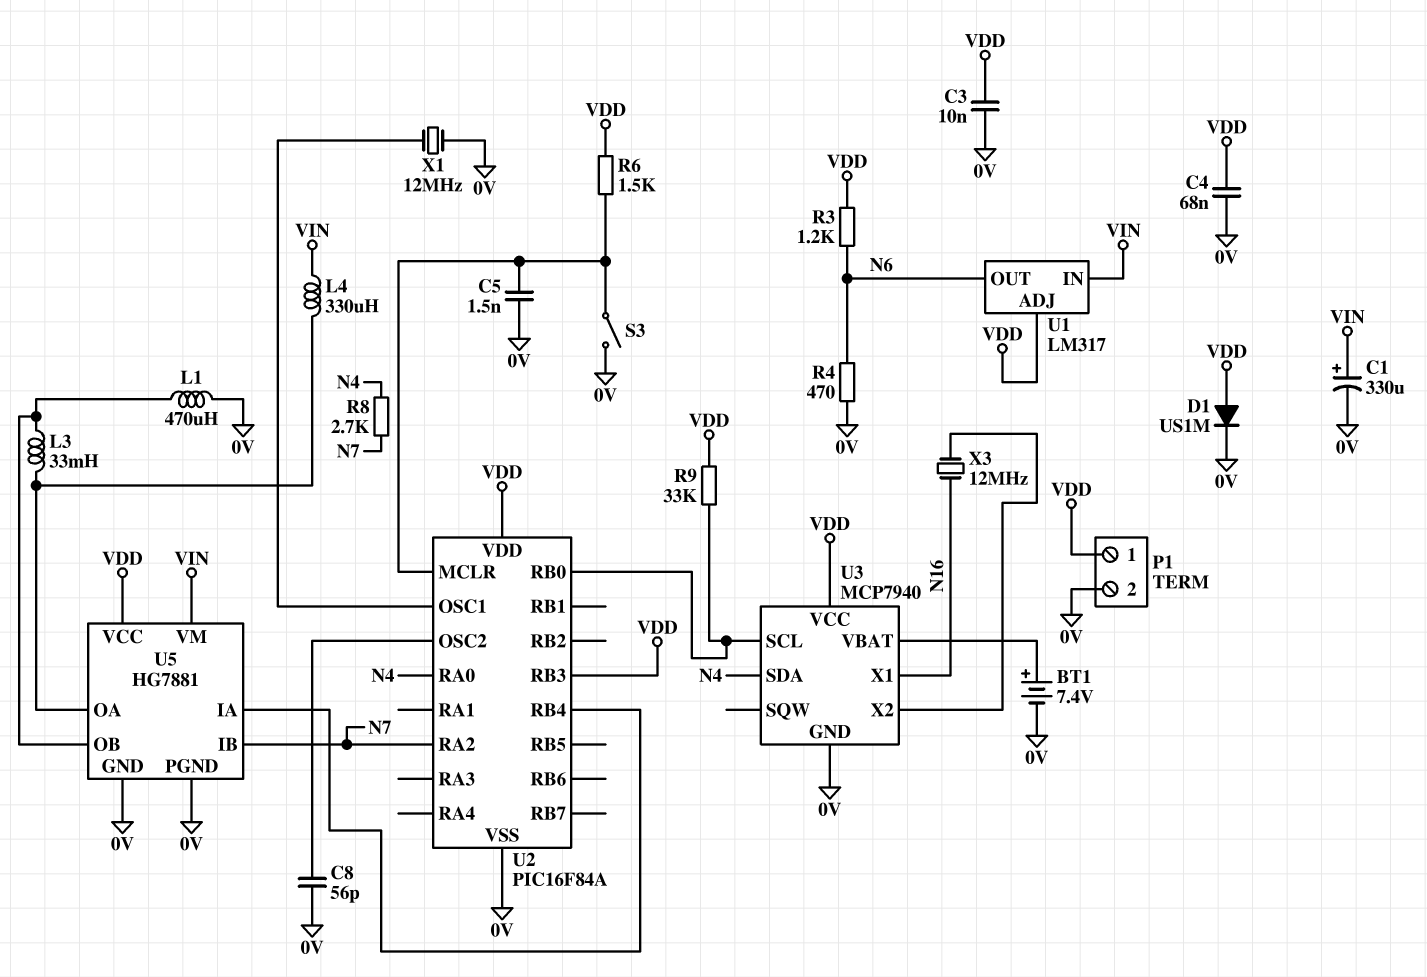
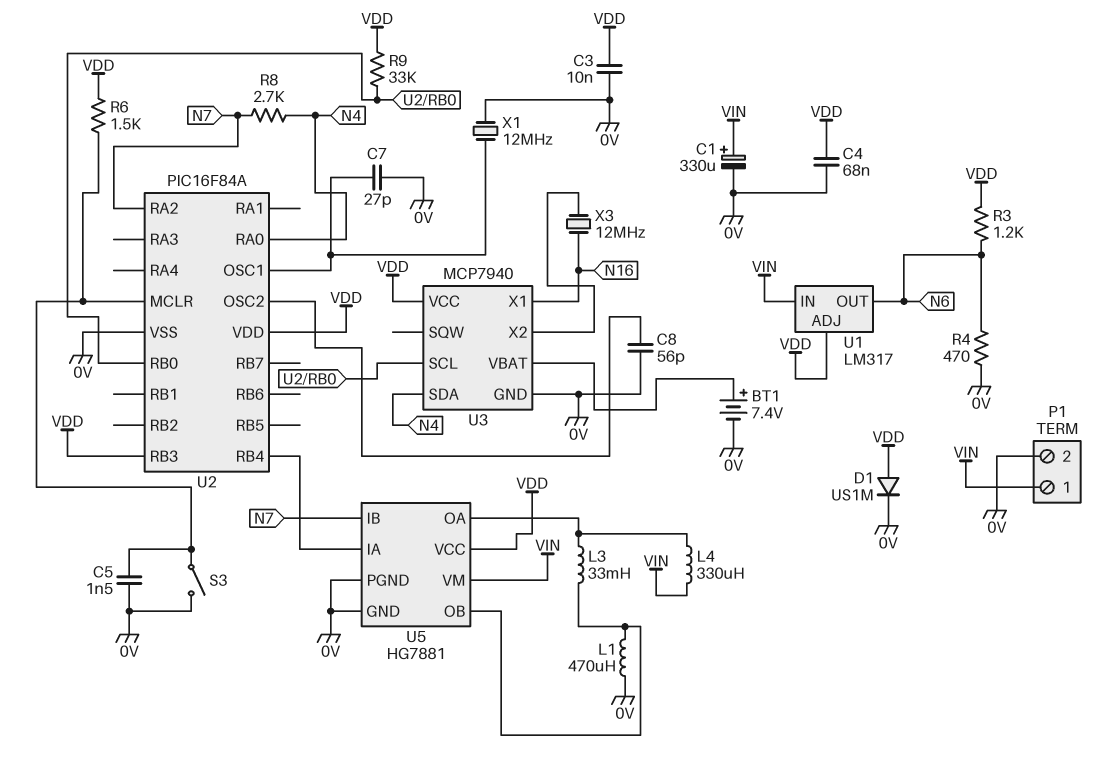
C7: none -> 27pF (0V, U2/OSC1)
P1 pin 1: VDD -> VIN

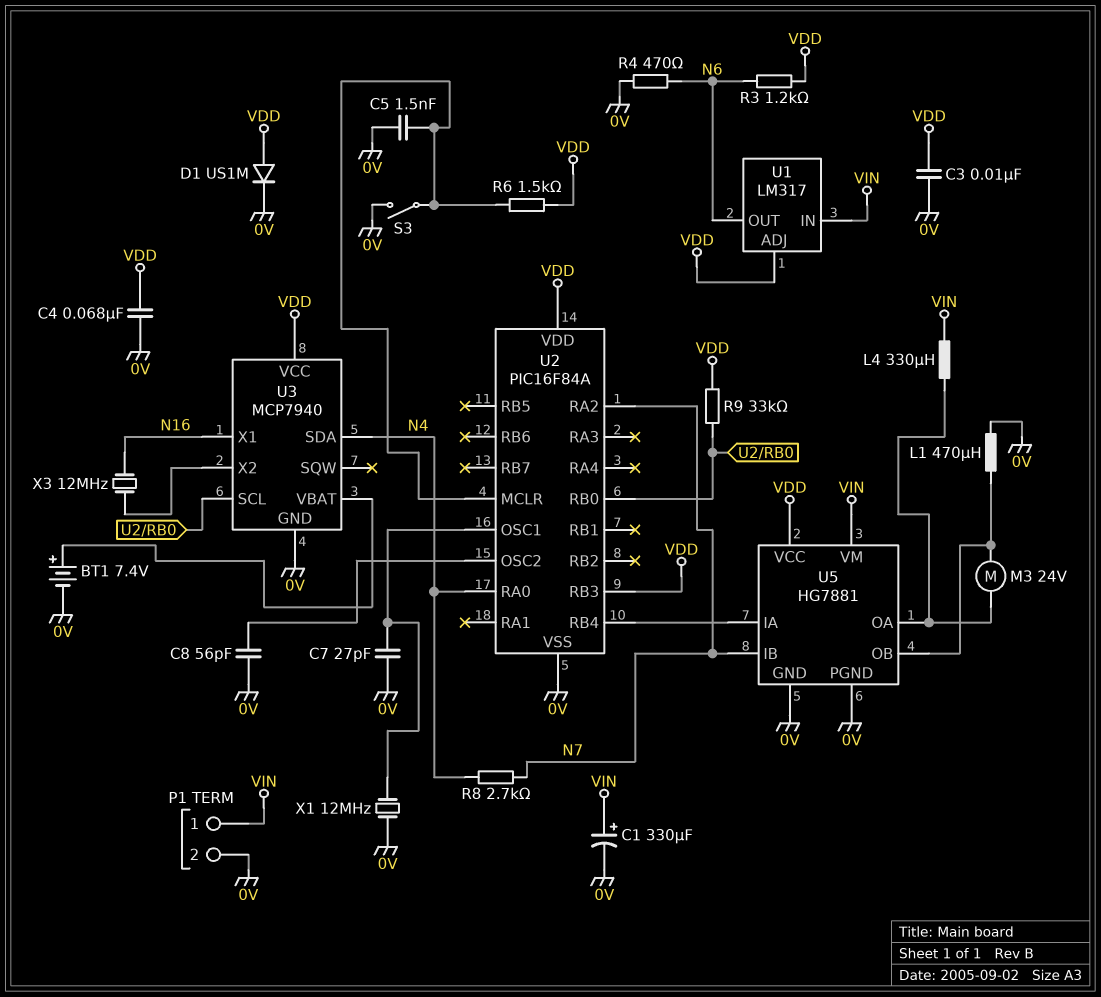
L3: 33mH (U5/OA, U5/OB) -> none
M3: none -> motor 24V (U5/OA, U5/OB)

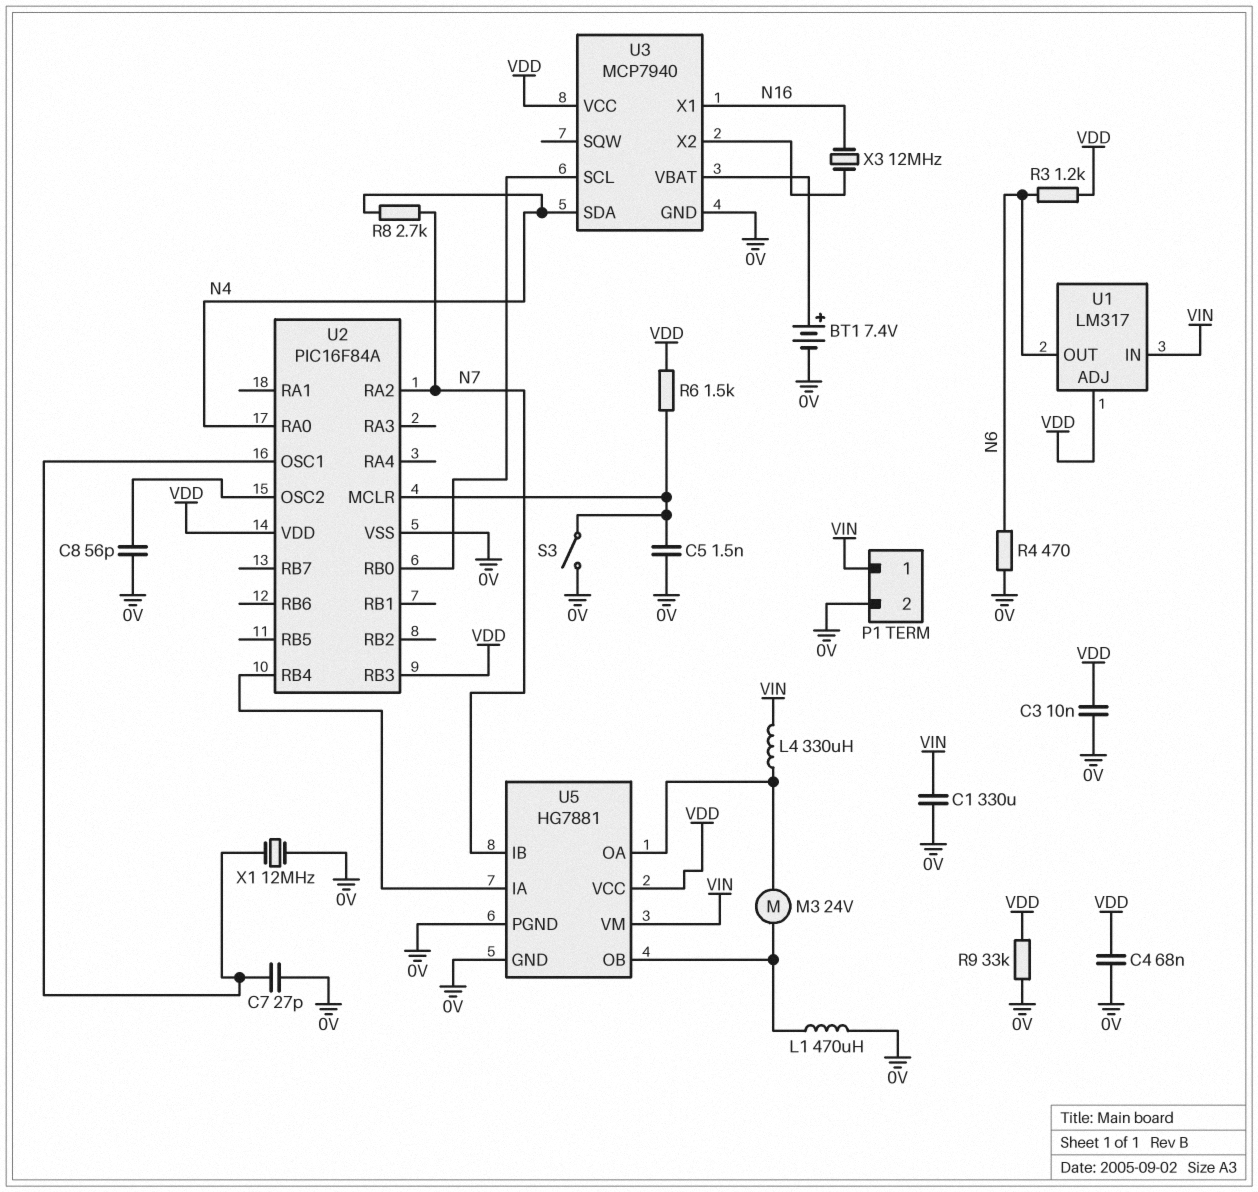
C1: 330uF (plus VIN, minus 0V) -> 330uF (0V, VIN)
D1: diode US1M (A VDD, K 0V) -> none
R9: 33k (U2/RB0, VDD) -> 33k (0V, VDD)

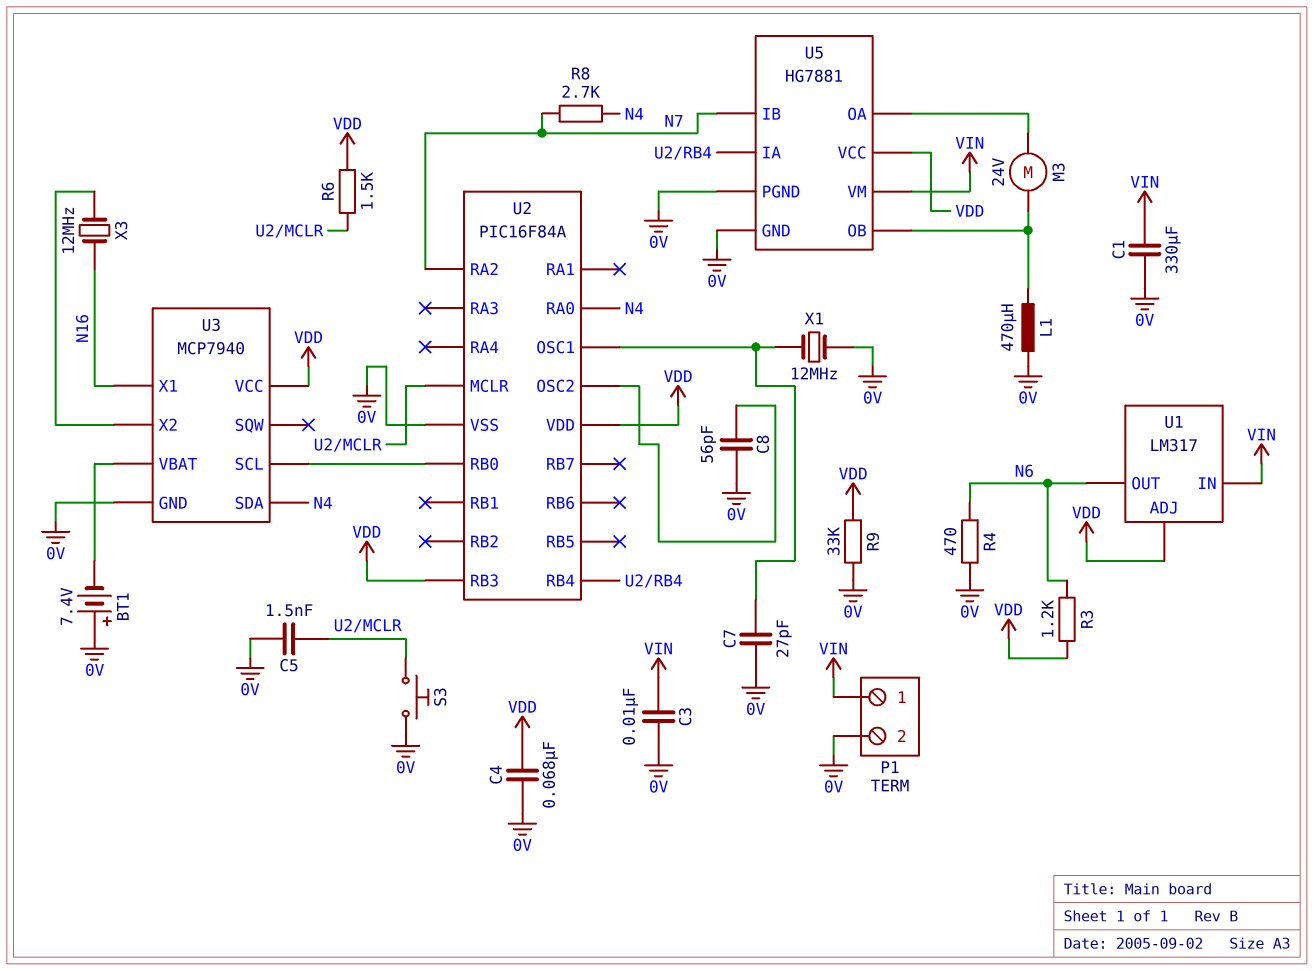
BT1: 7.4V (plus U3/VBAT, minus 0V) -> 7.4V (plus 0V, minus U3/VBAT)
C3: 10nF (0V, VDD) -> 10nF (0V, VIN)
L4: 330uH (U5/OA, VIN) -> none
S3: switch (0V, U2/MCLR) -> button (0V, U2/MCLR)

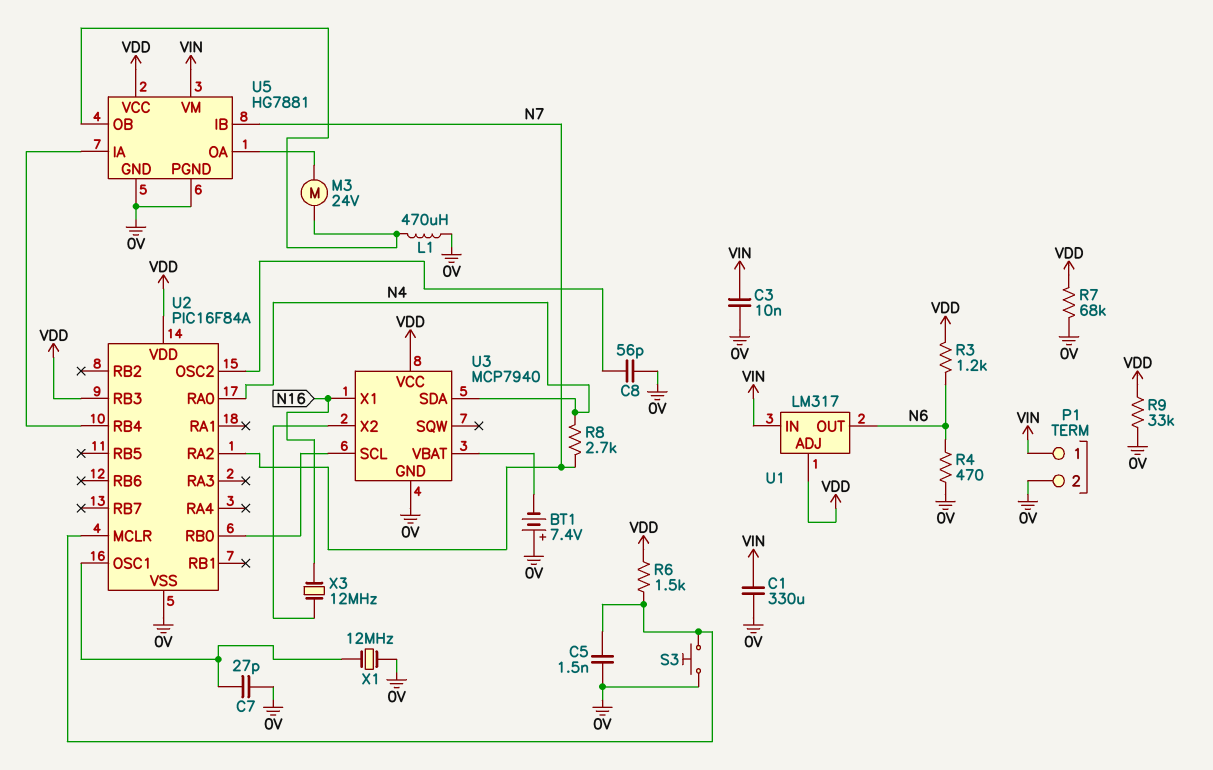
C4: 68nF (0V, VDD) -> none
R7: none -> 68k (0V, VDD)

